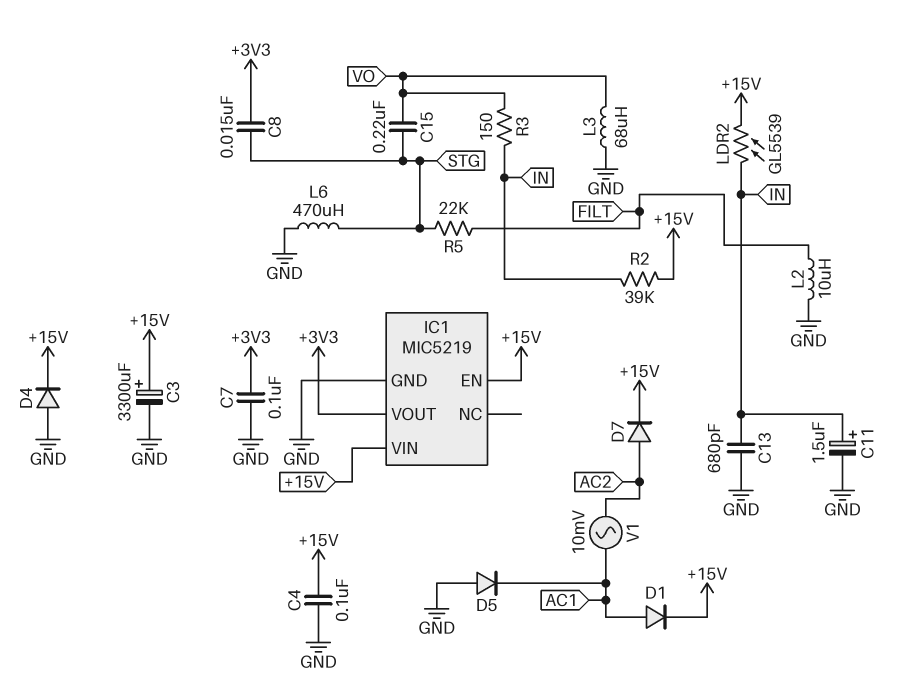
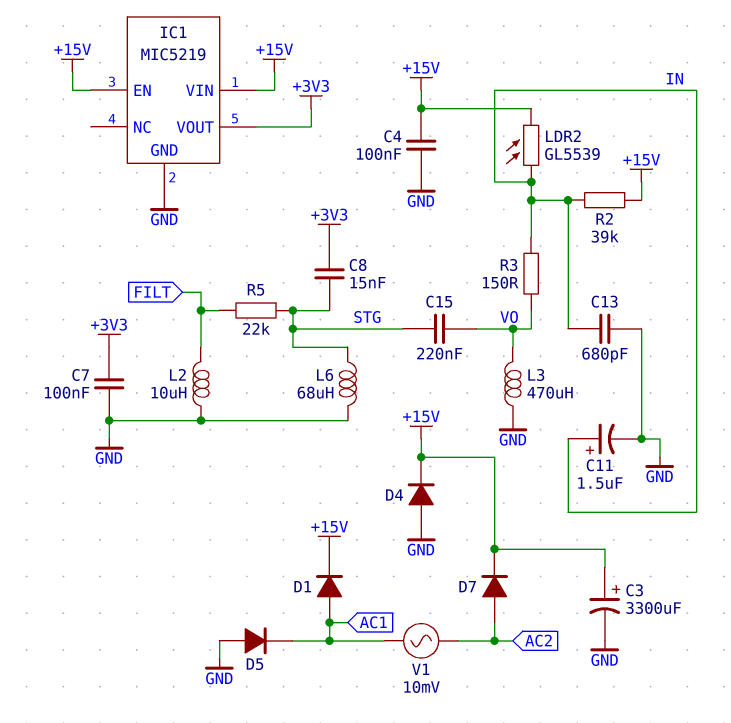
L3: 68uH (GND, VO) -> 470uH (GND, VO)
L6: 470uH (GND, STG) -> 68uH (GND, STG)

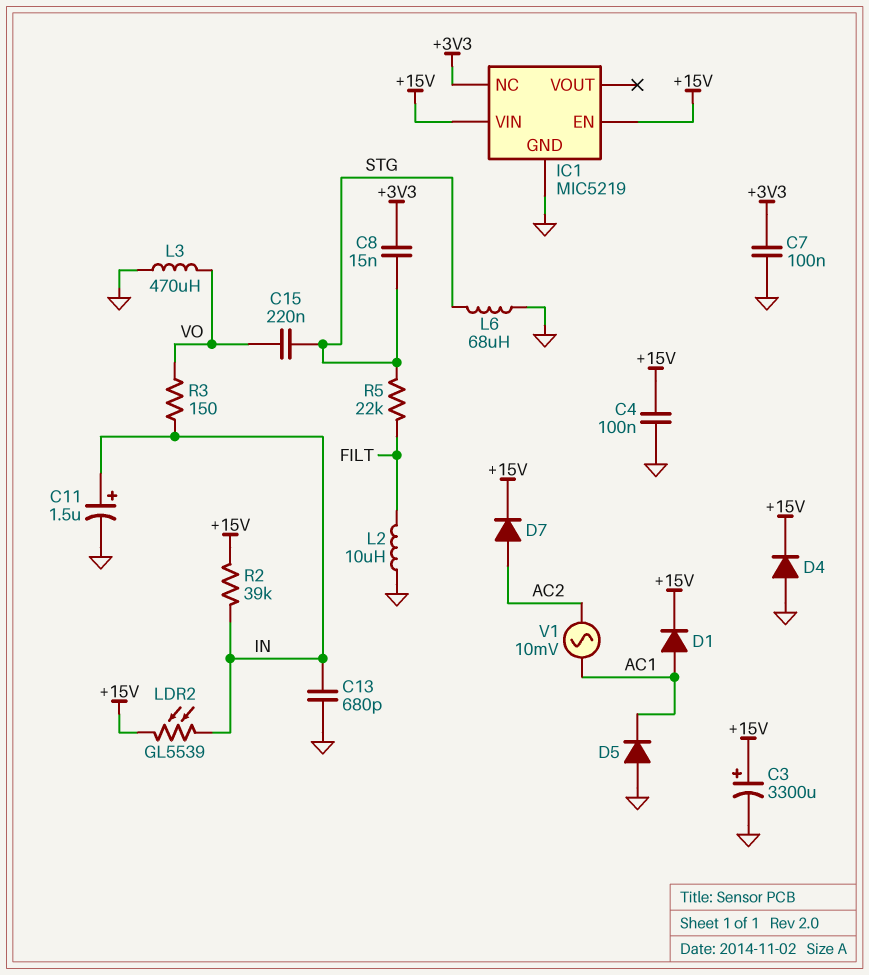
IC1 pin NC: none -> +3V3
IC1 pin VOUT: +3V3 -> none

